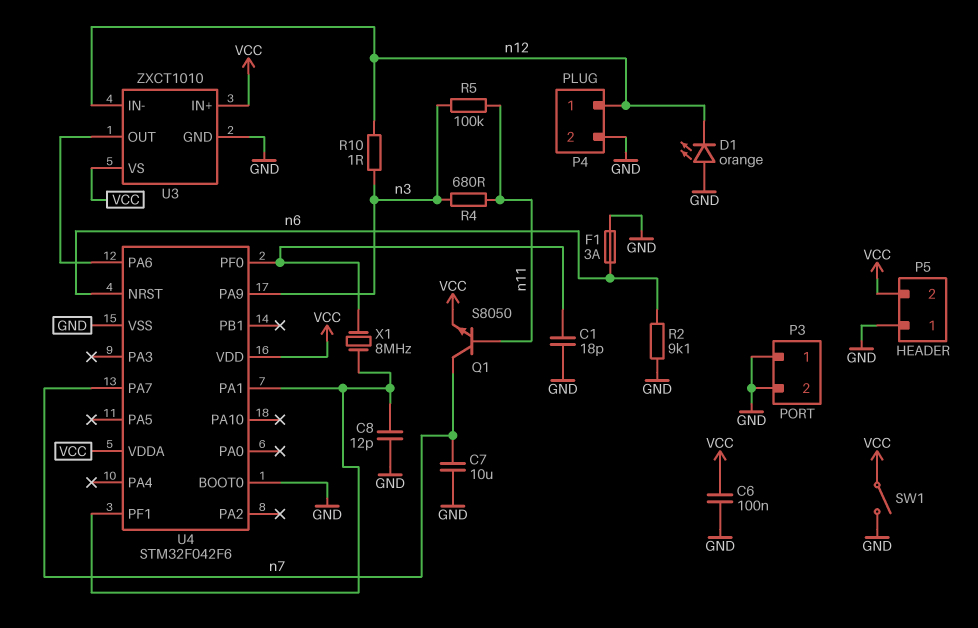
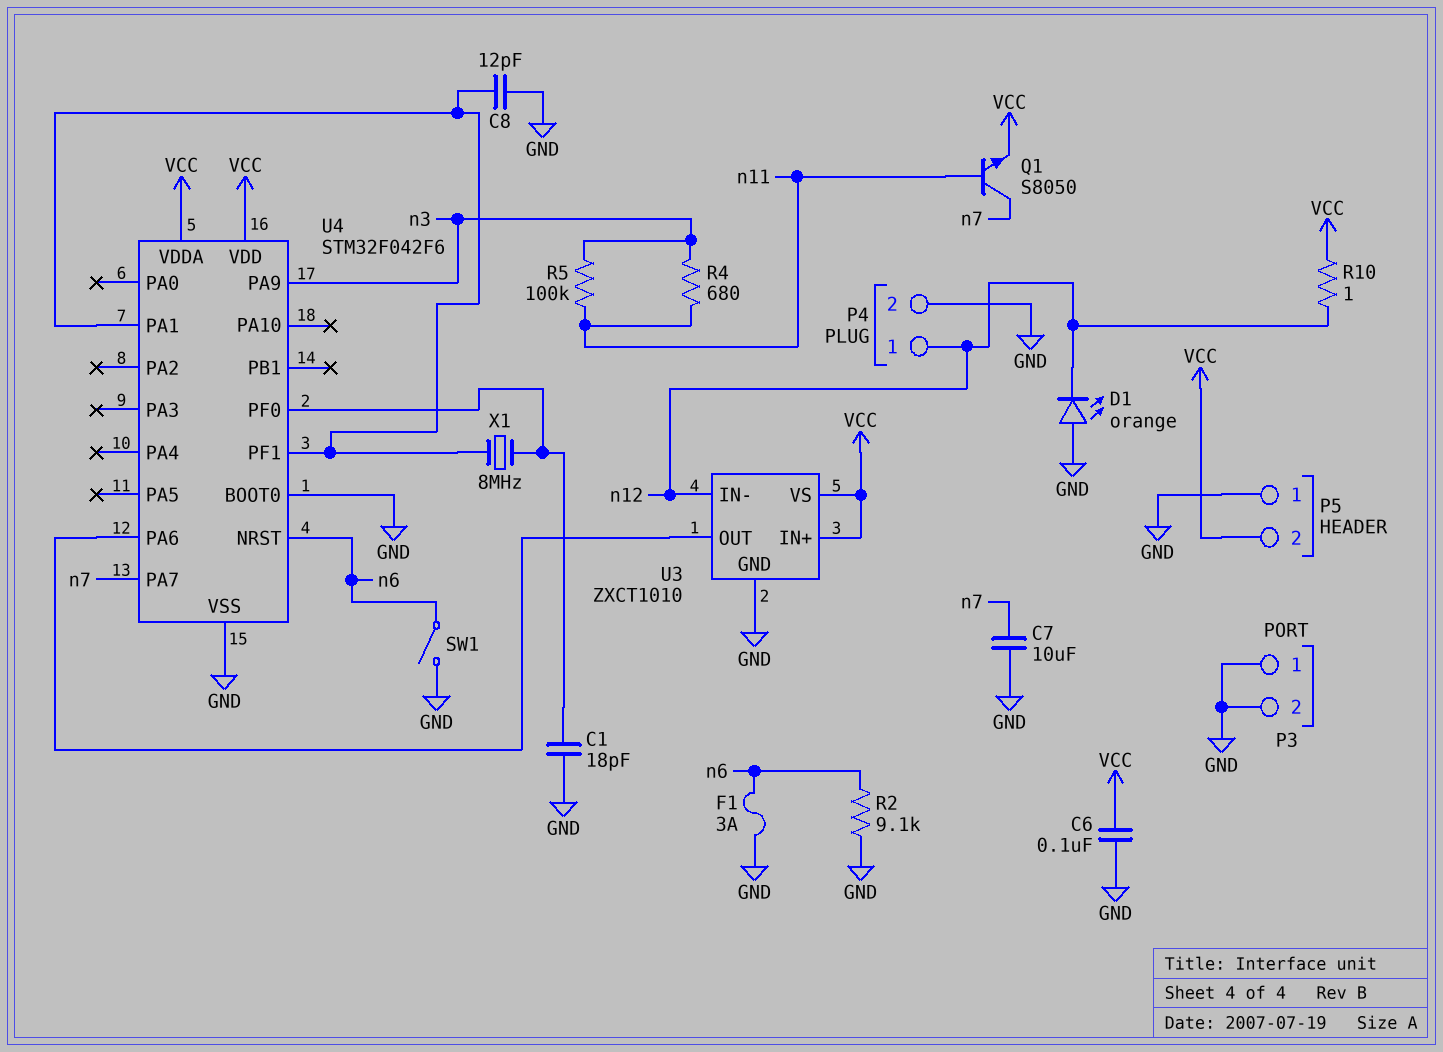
R10: 1 (n3, n12) -> 1 (VCC, n12)
SW1: switch (GND, VCC) -> switch (GND, n6)

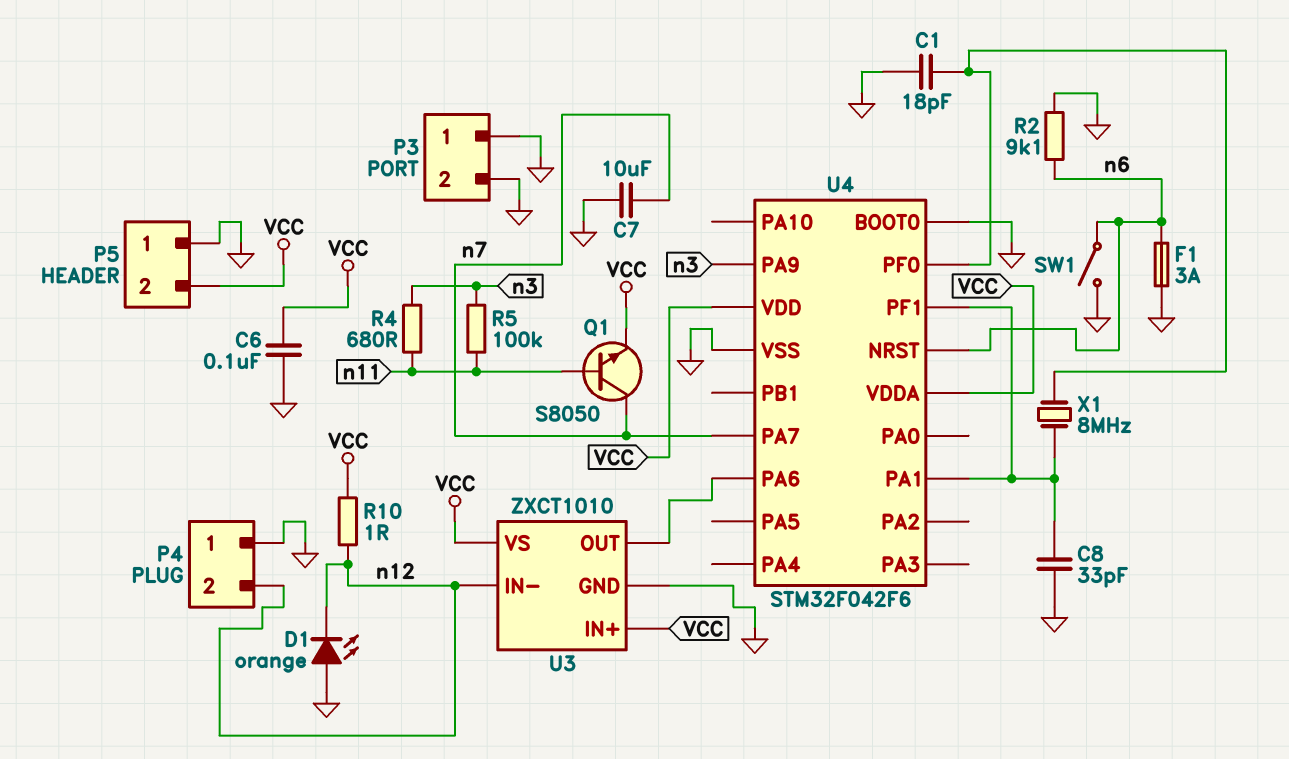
C8: 12pF (GND, U4/PA1) -> 33pF (GND, U4/PA1)
P4 pin 1: n12 -> GND
P4 pin 2: GND -> n12

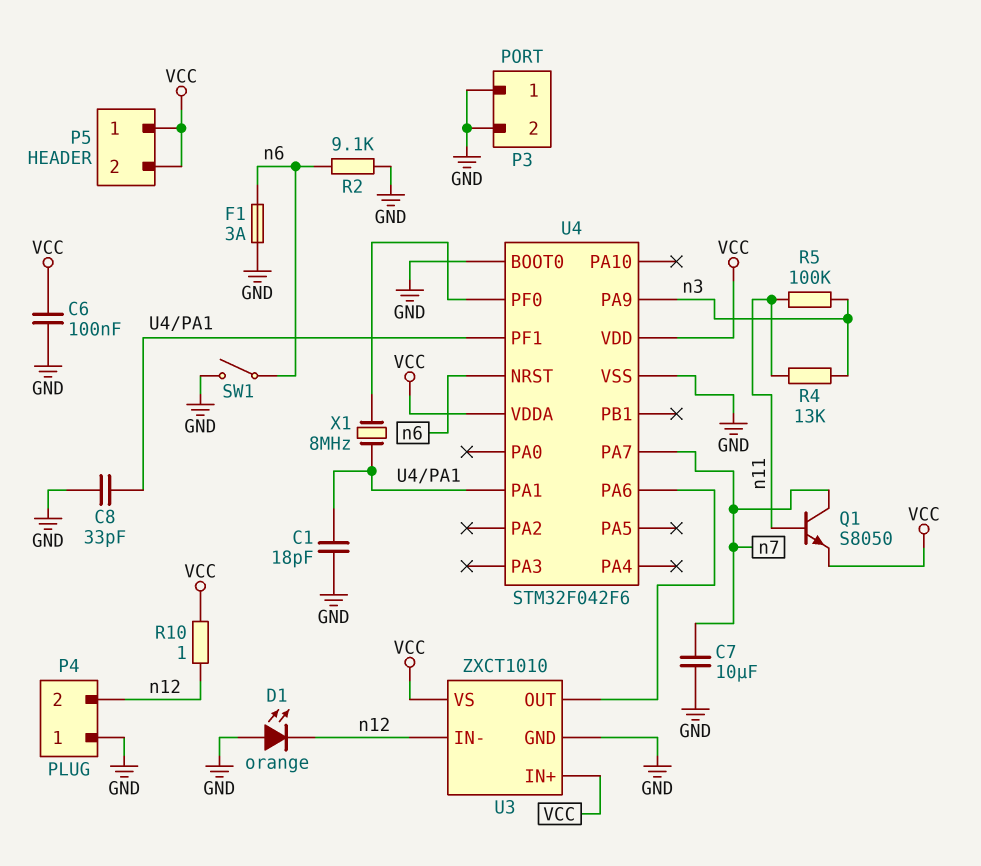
C1: 18pF (GND, U4/PF0) -> 18pF (GND, U4/PA1)
P5 pin 1: GND -> VCC
R4: 680 (n3, n11) -> 13k (n3, n11)

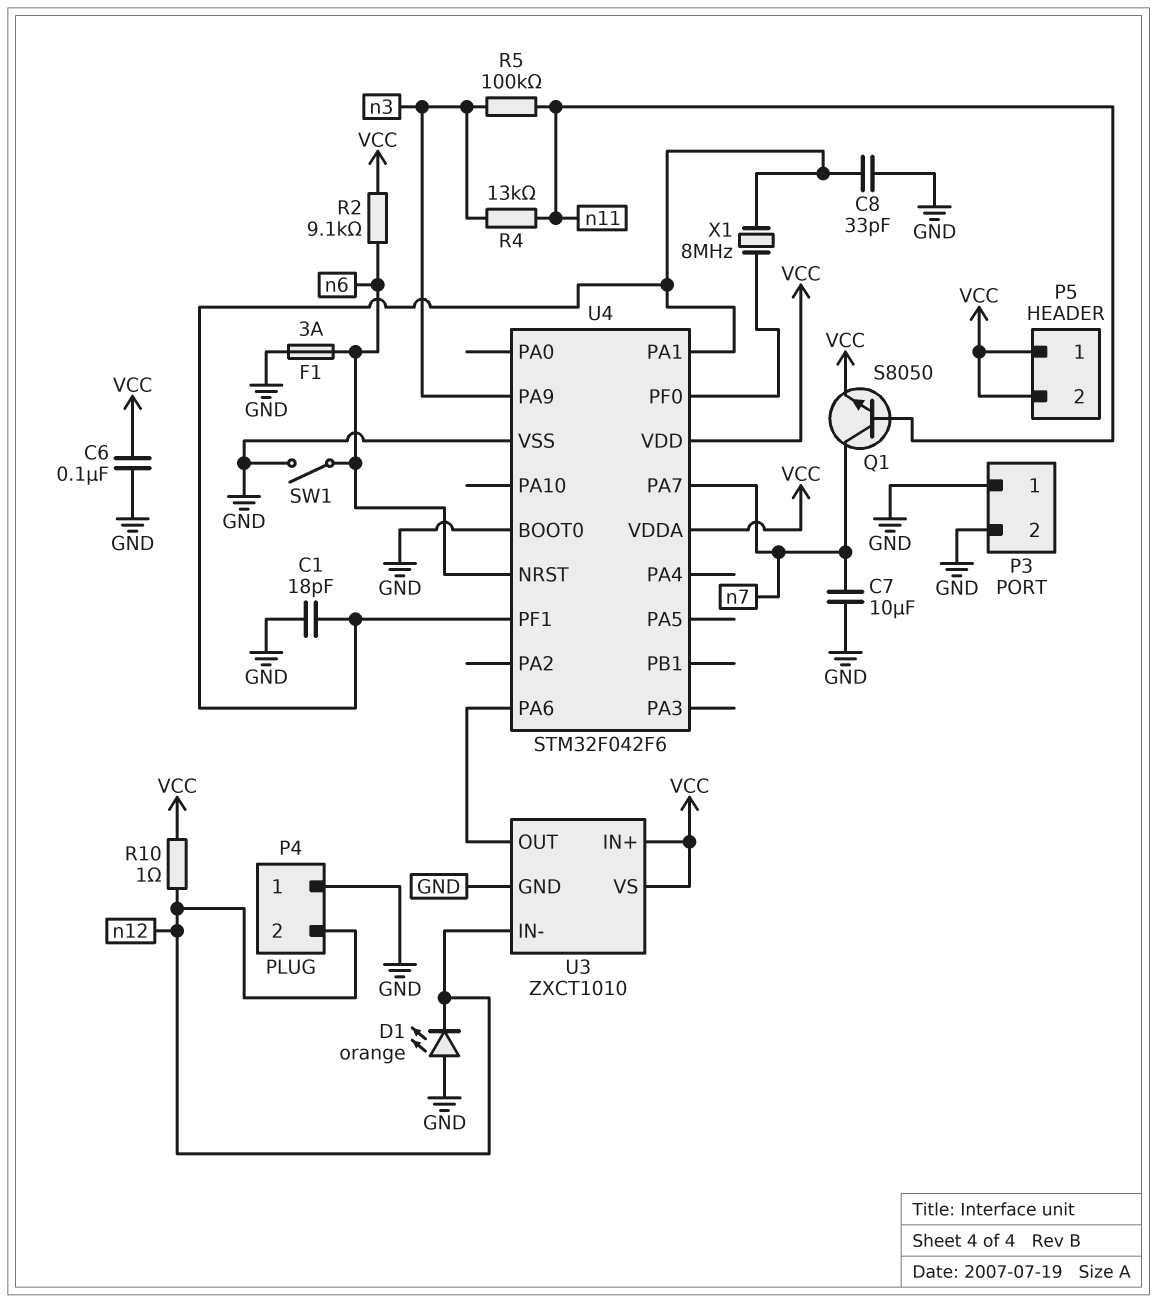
R2: 9.1k (GND, n6) -> 9.1k (VCC, n6)

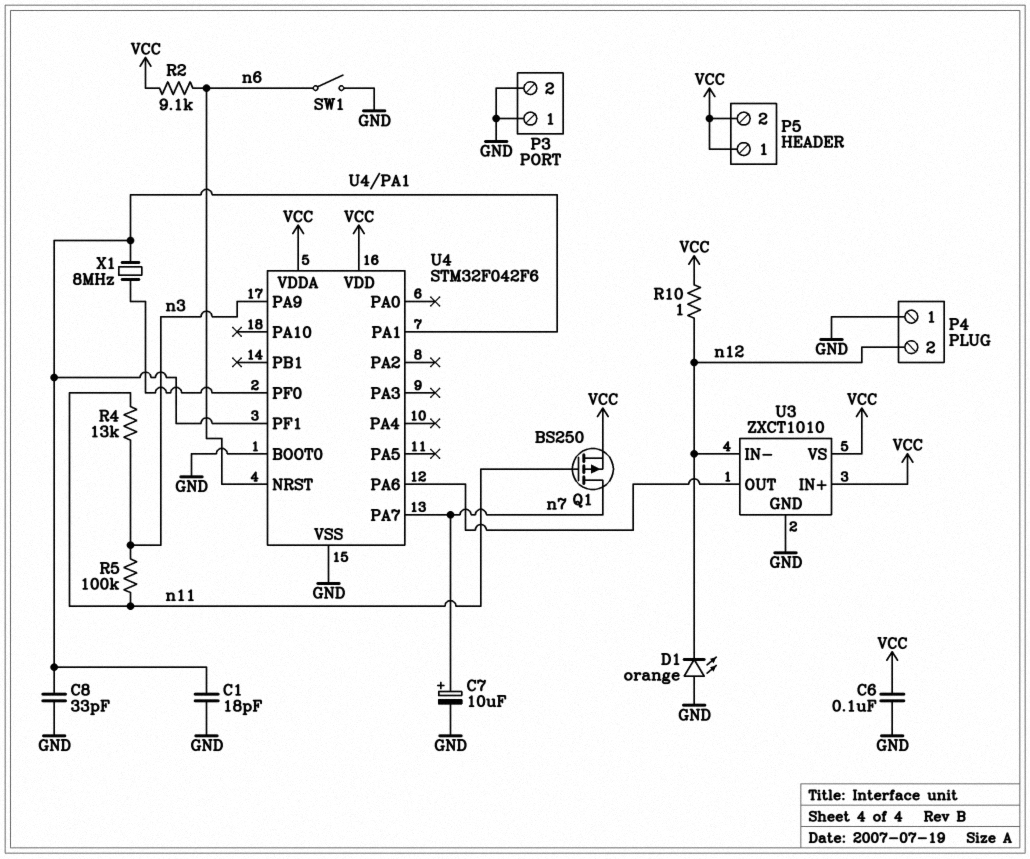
C7: 10uF (GND, n7) -> 10uF (plus n7, minus GND)
F1: 3A (GND, n6) -> none
Q1: NPN S8050 (B n11, C n7, E VCC) -> PMOS BS250 (G n11, D n7, S VCC)

